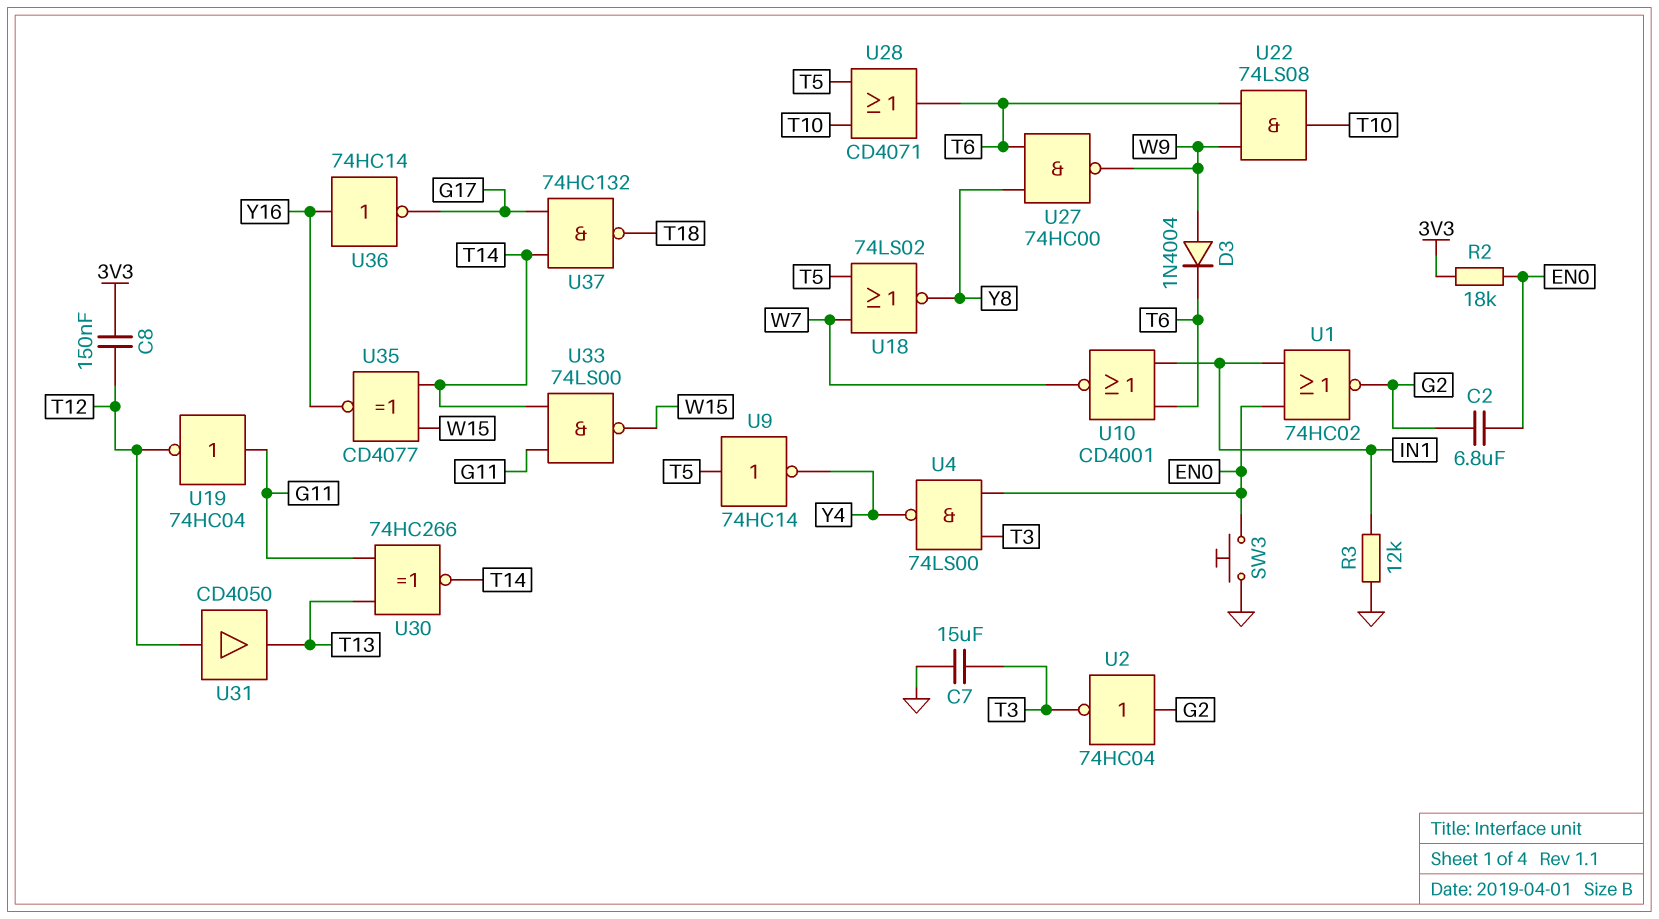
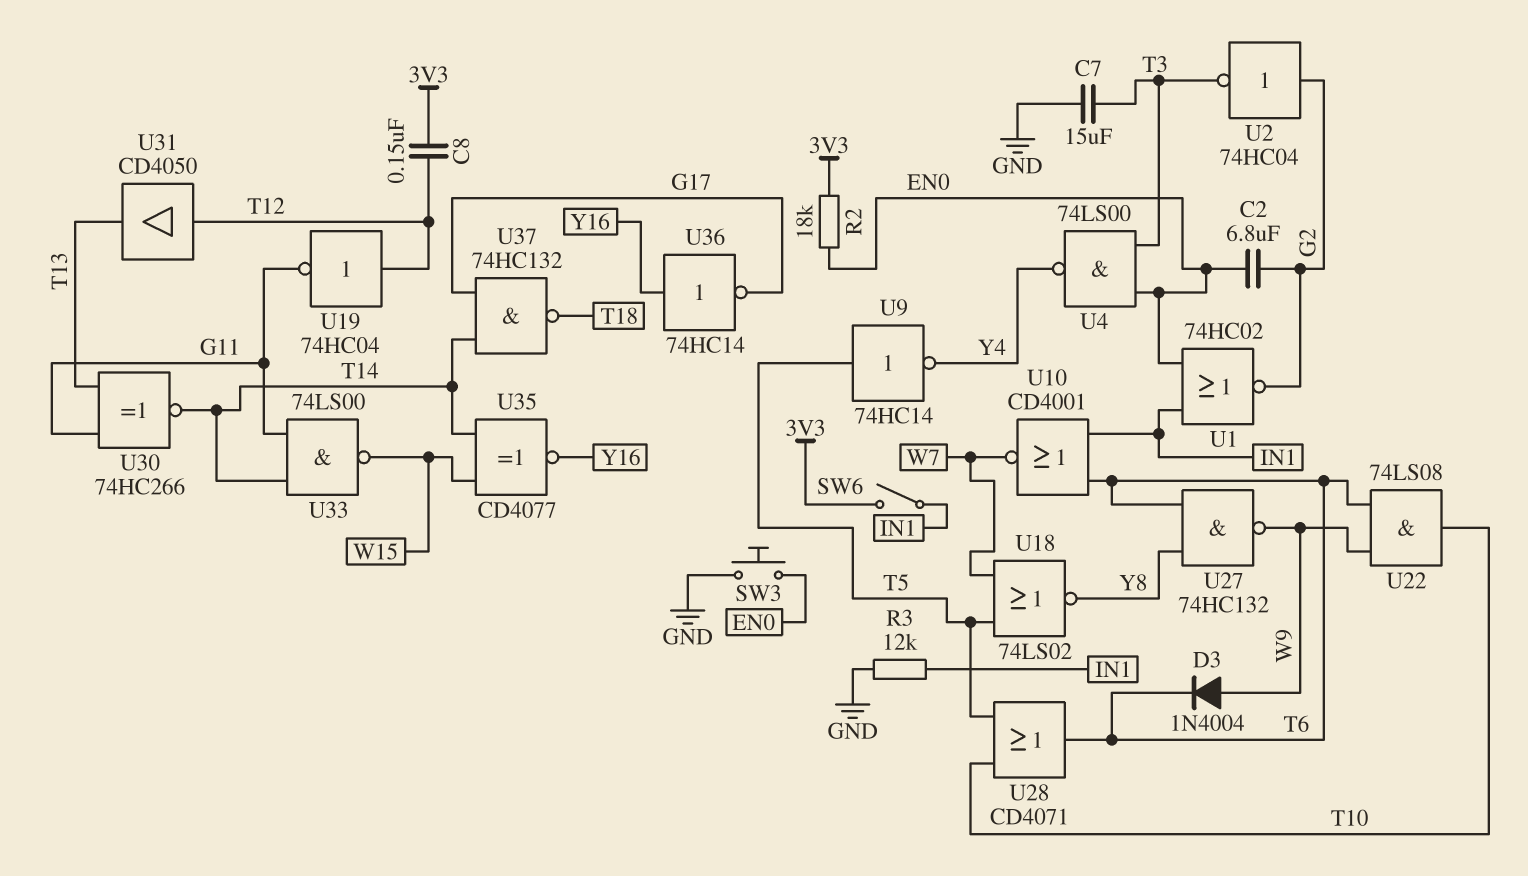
SW6: none -> switch (3V3, IN1)
U19: NOT 74HC04 (in G11, out T12) -> NOT 74HC04 (in T12, out G11)
U27: NAND 74HC00 (in T6, in Y8, out W9) -> NAND 74HC132 (in T6, in Y8, out W9)

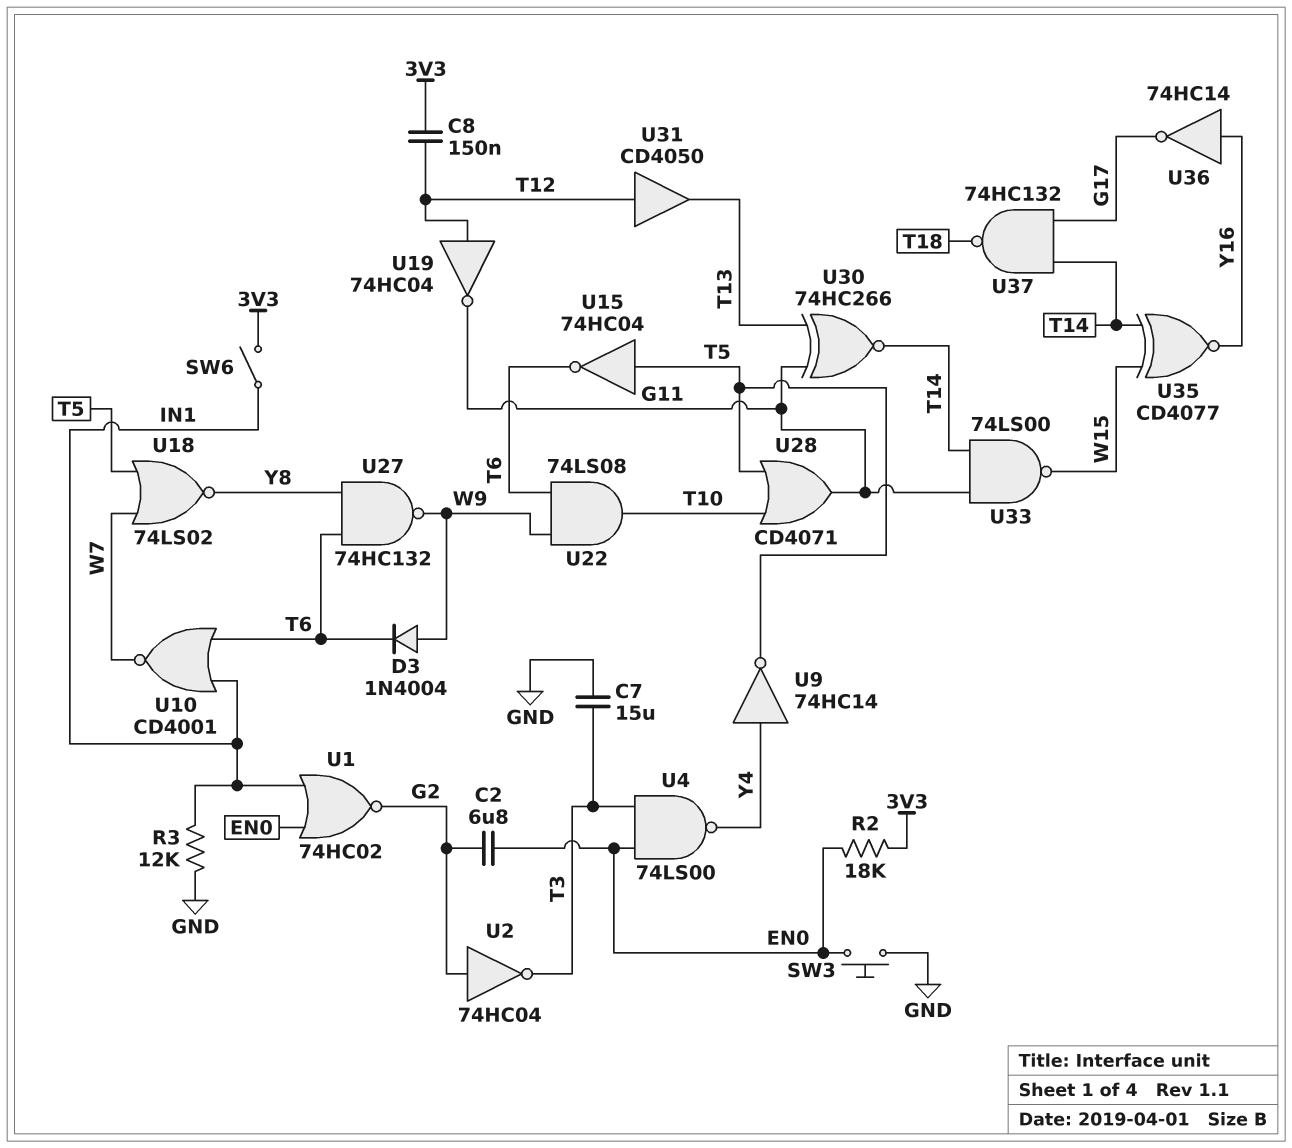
U9: NOT 74HC14 (in T5, out Y4) -> NOT 74HC14 (in Y4, out T5)
U15: none -> NOT 74HC04 (in T5, out T6)
U28: OR CD4071 (in T5, in T10, out T6) -> OR CD4071 (in T5, in T10, out G11)

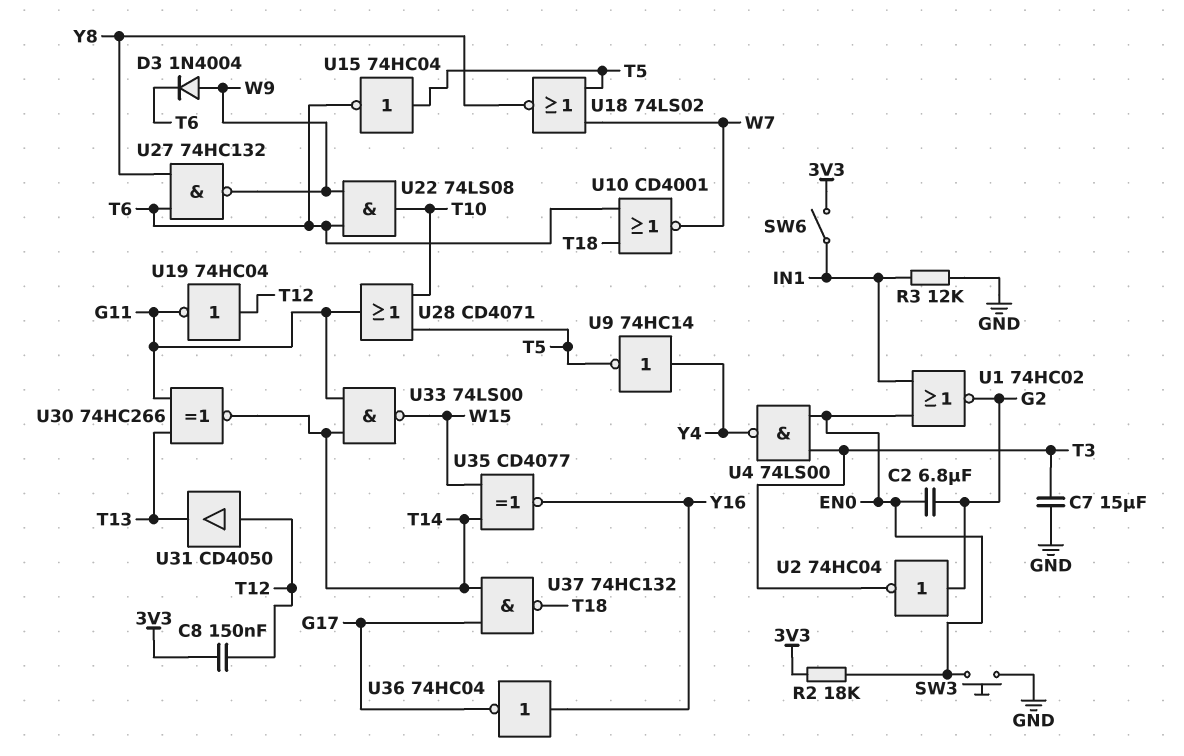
U10: NOR CD4001 (in IN1, in T6, out W7) -> NOR CD4001 (in T6, in T18, out W7)
U36: NOT 74HC14 (in Y16, out G17) -> NOT 74HC04 (in Y16, out G17)

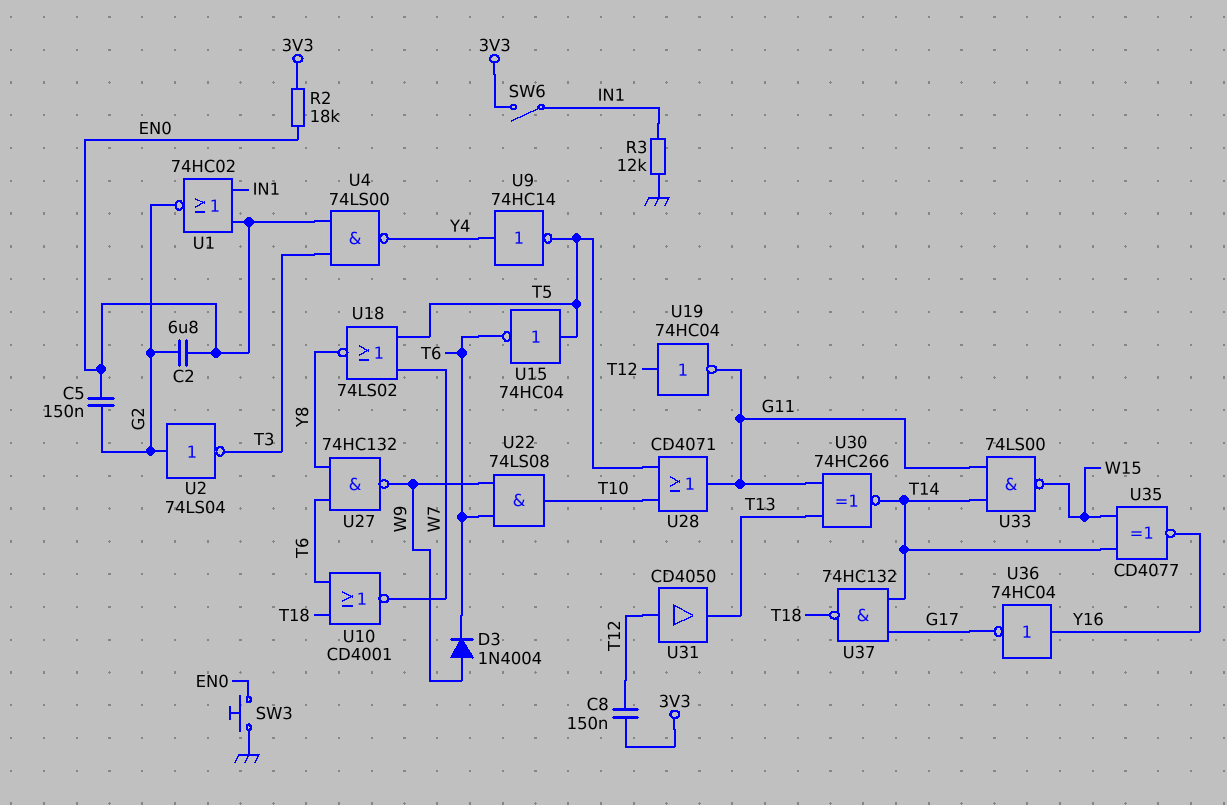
C5: none -> 150nF (EN0, G2)
C7: 15uF (GND, T3) -> none
U2: NOT 74HC04 (in G2, out T3) -> NOT 74LS04 (in G2, out T3)

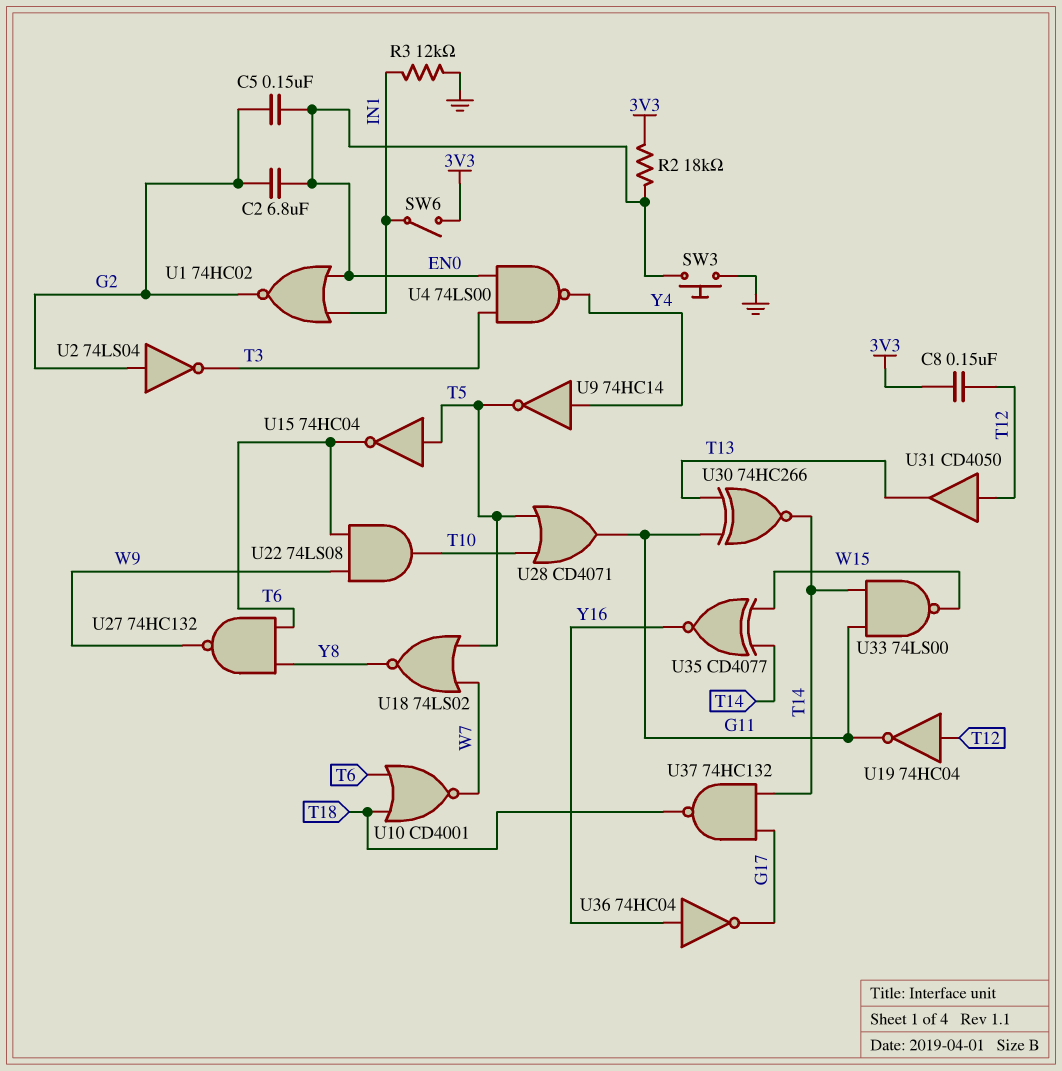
D3: diode 1N4004 (A W9, K T6) -> none

